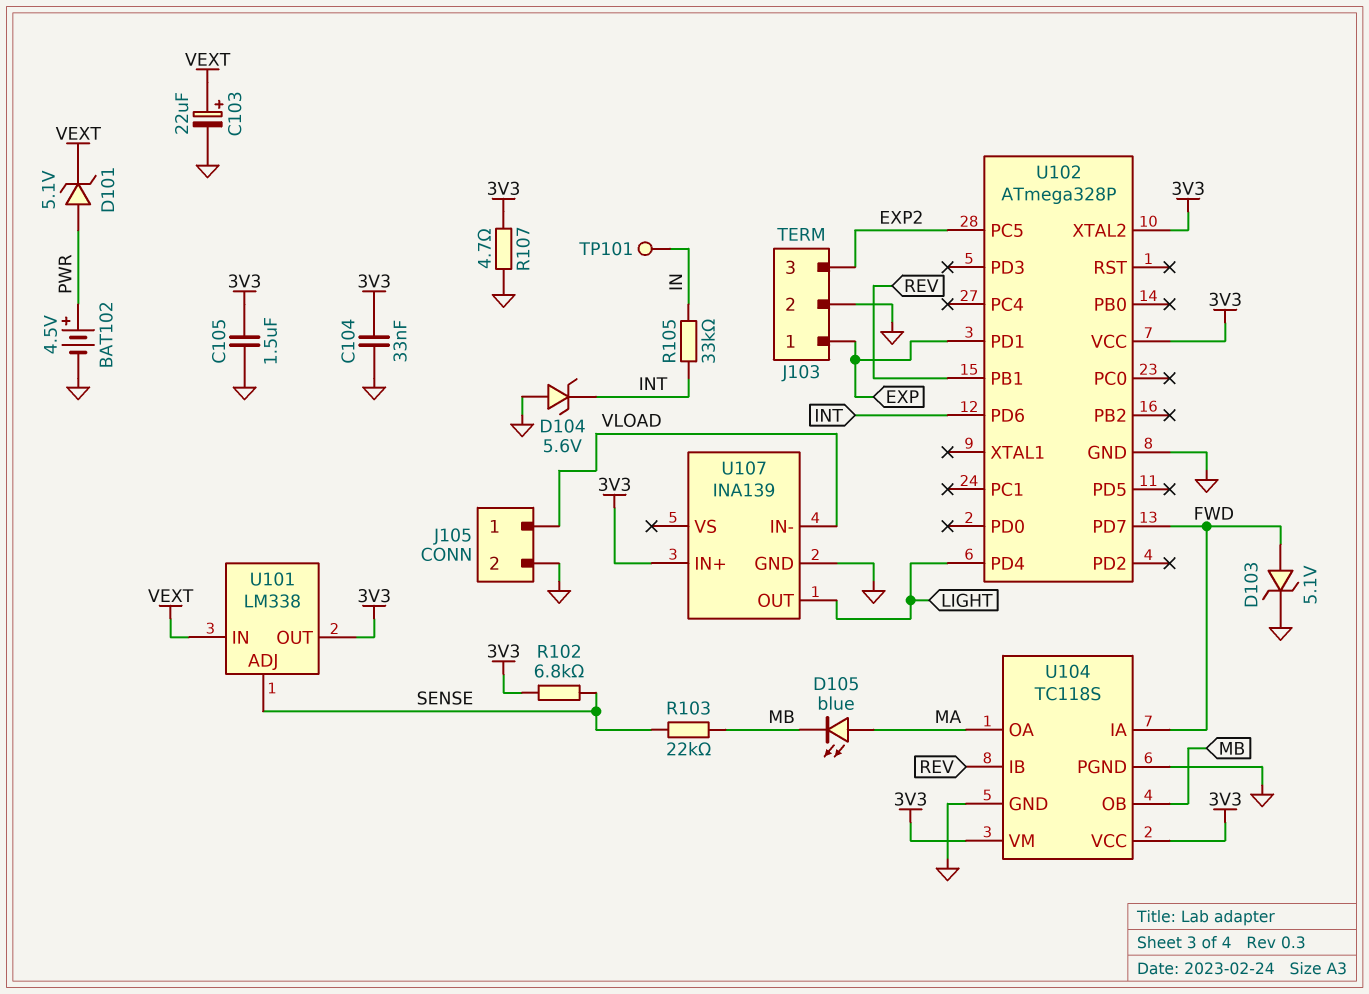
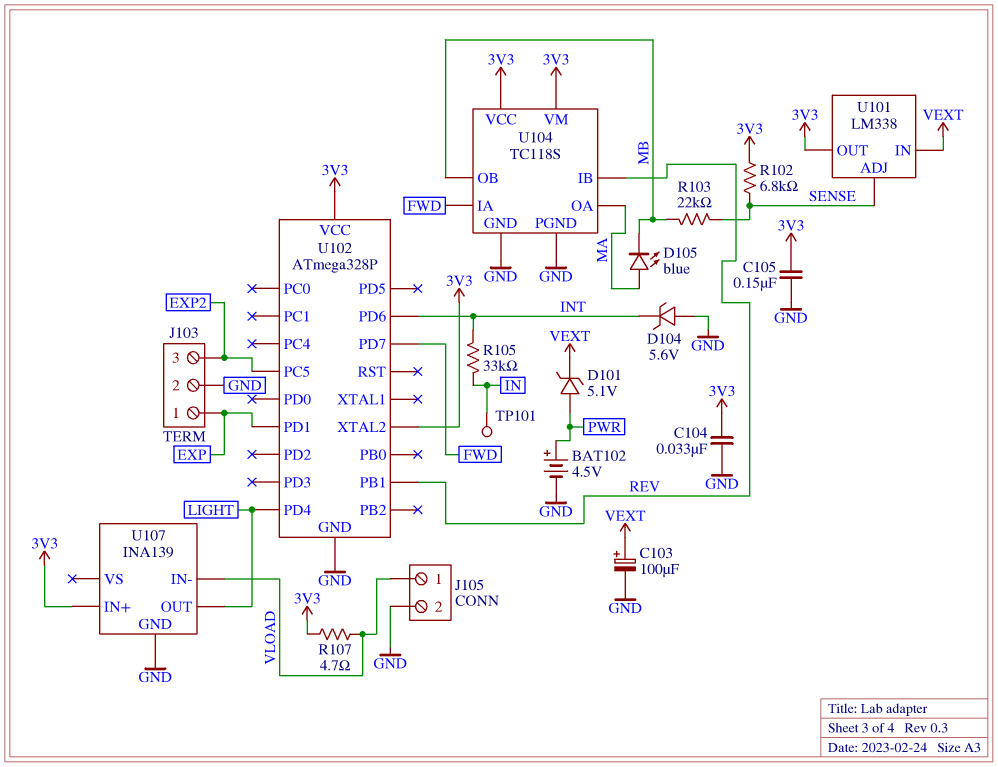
C103: 22uF (plus VEXT, minus GND) -> 100uF (plus VEXT, minus GND)
C105: 1.5uF (3V3, GND) -> 150nF (3V3, GND)
D103: zener 5.1V (A FWD, K GND) -> none
R107: 4.7 (3V3, GND) -> 4.7 (3V3, VLOAD)

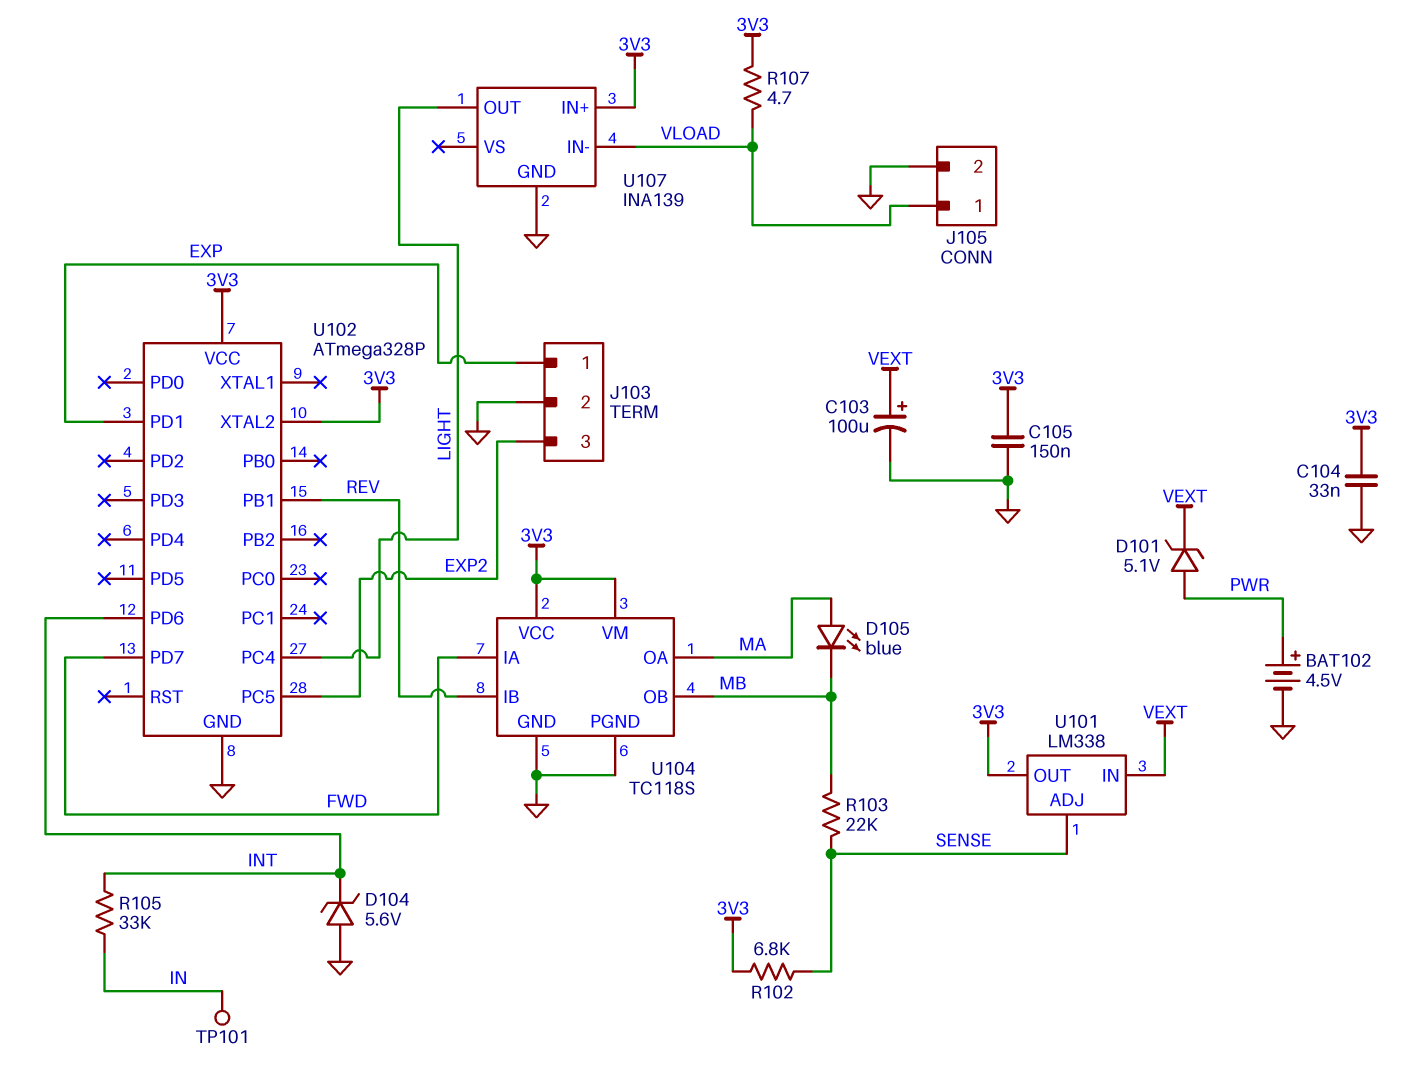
U102 pin PC4: none -> LIGHT
U102 pin PD4: LIGHT -> none

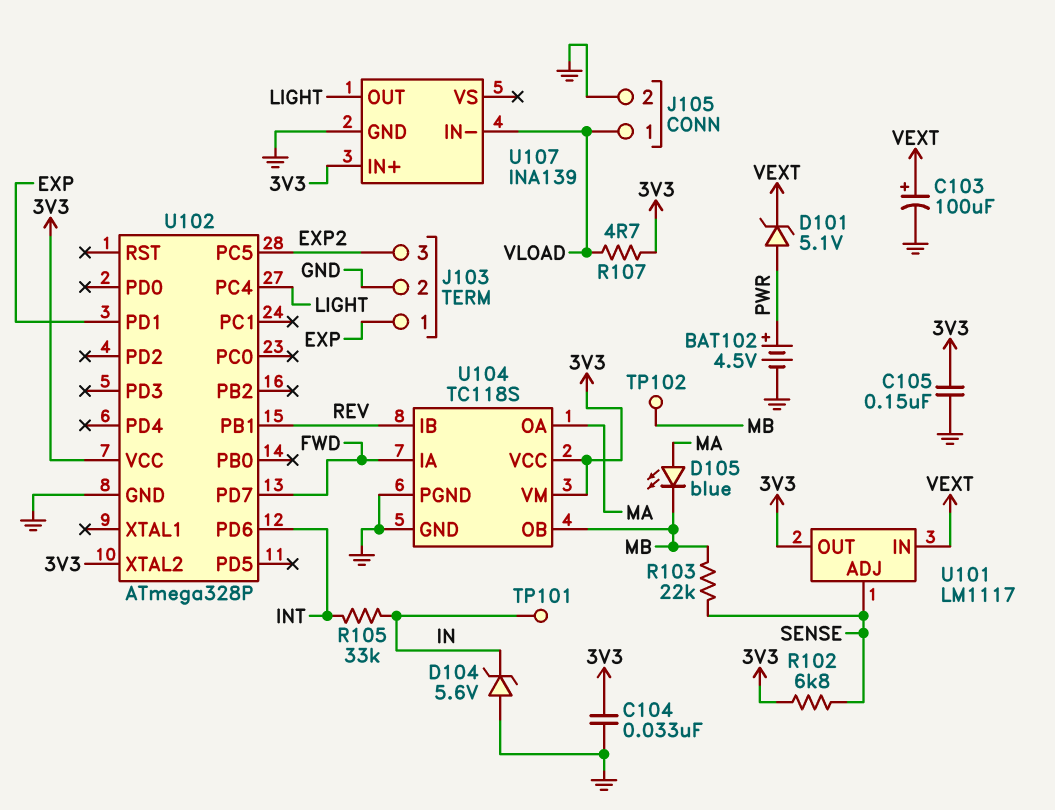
D104: zener 5.6V (A GND, K INT) -> zener 5.6V (A GND, K IN)
TP102: none -> test point (MB)
U101: LM338 -> LM1117

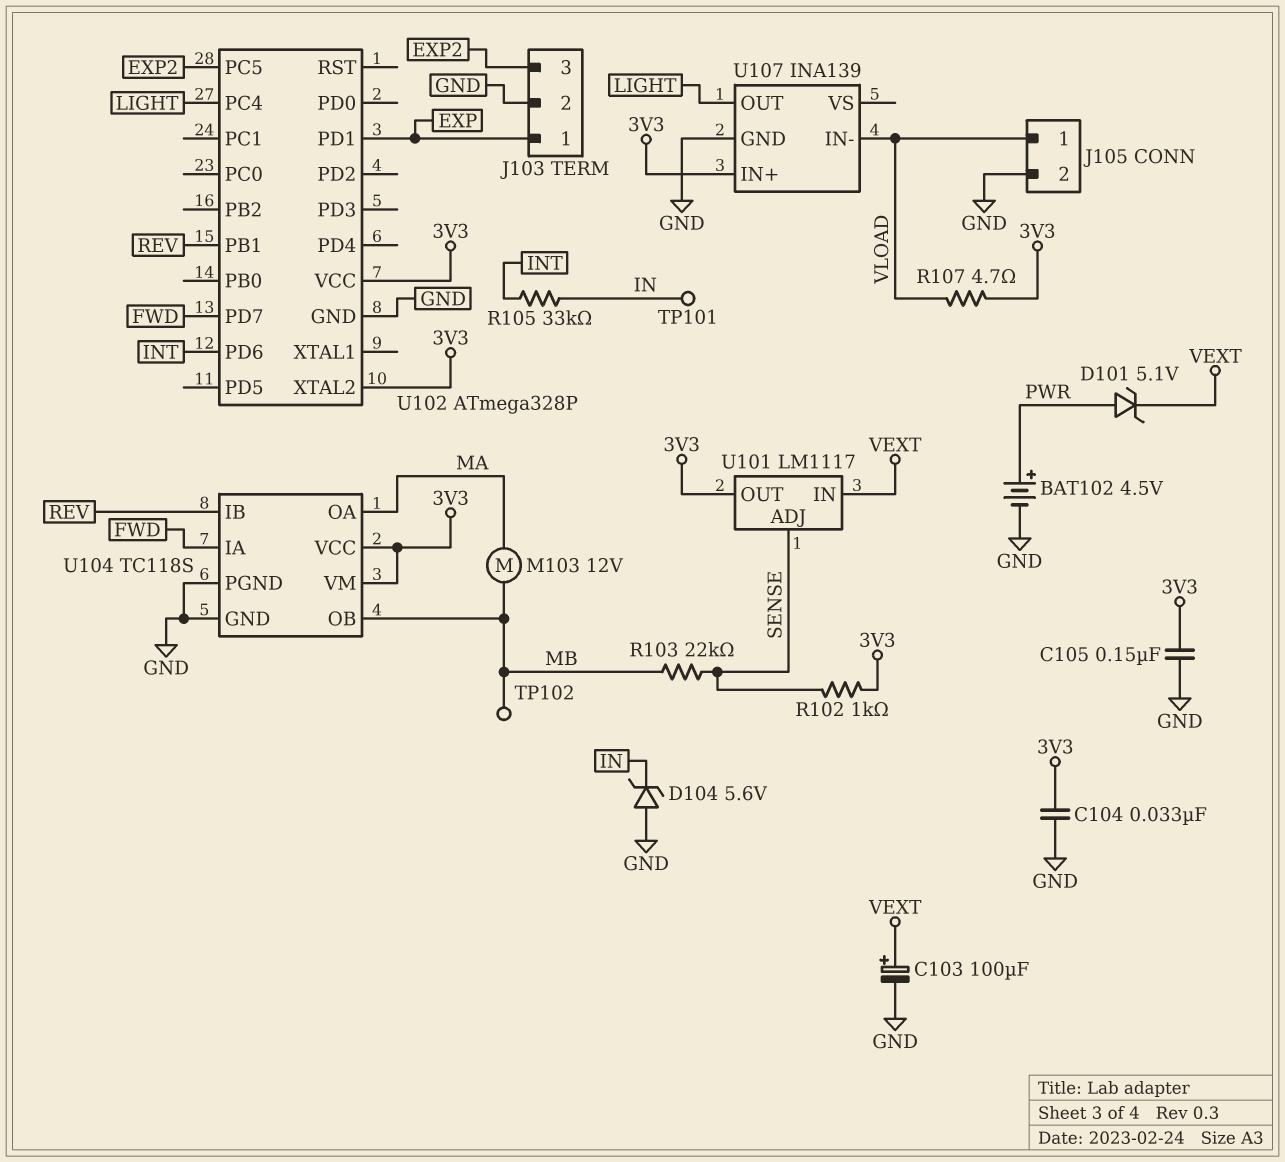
D105: LED blue (A MA, K MB) -> none
M103: none -> motor 12V (MA, MB)
R102: 6.8k (3V3, SENSE) -> 1k (3V3, SENSE)

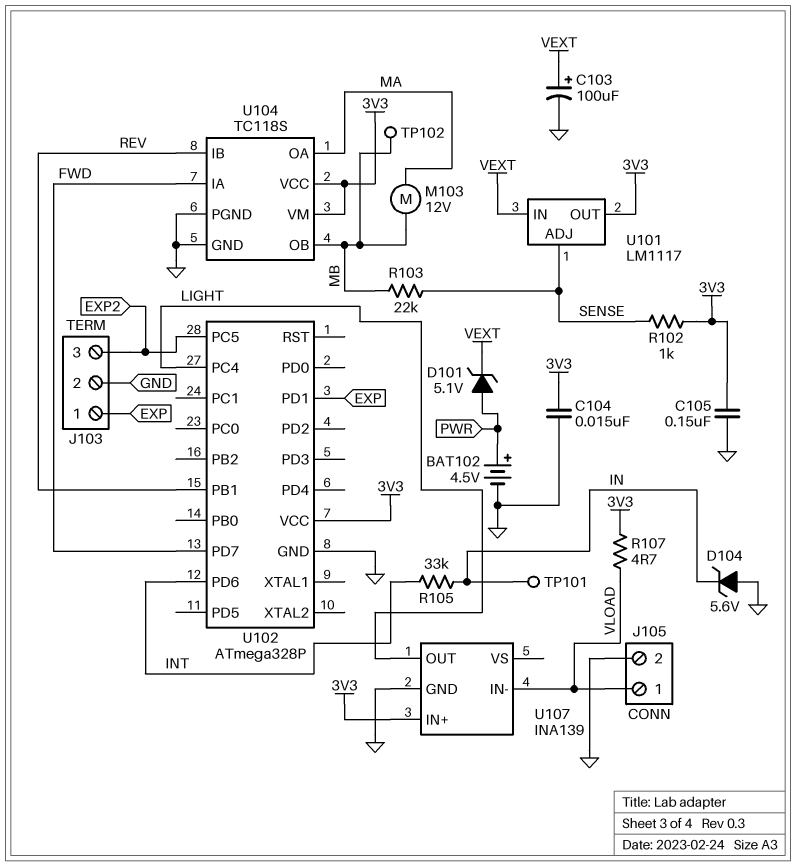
C104: 33nF (3V3, GND) -> 15nF (3V3, GND)
U102 pin XTAL2: 3V3 -> none

